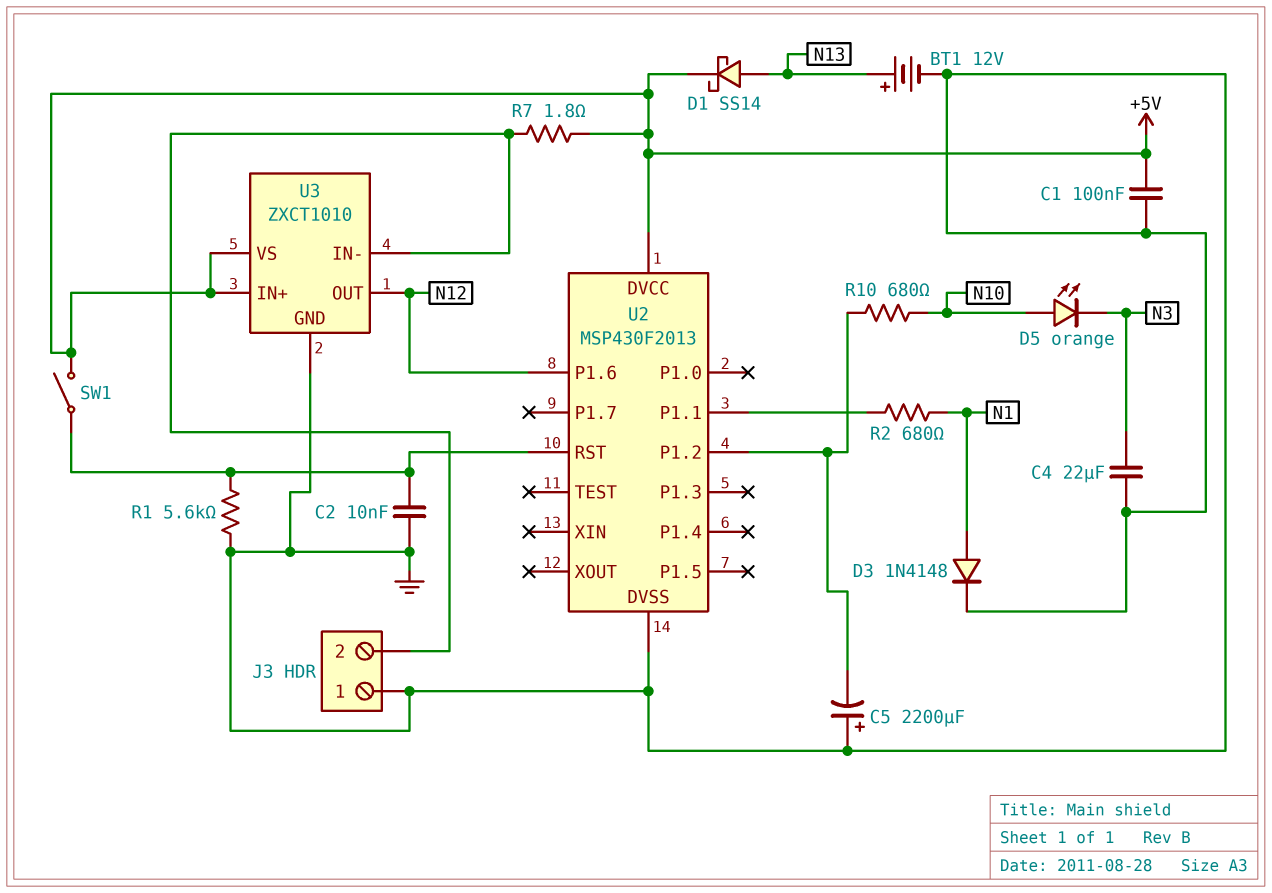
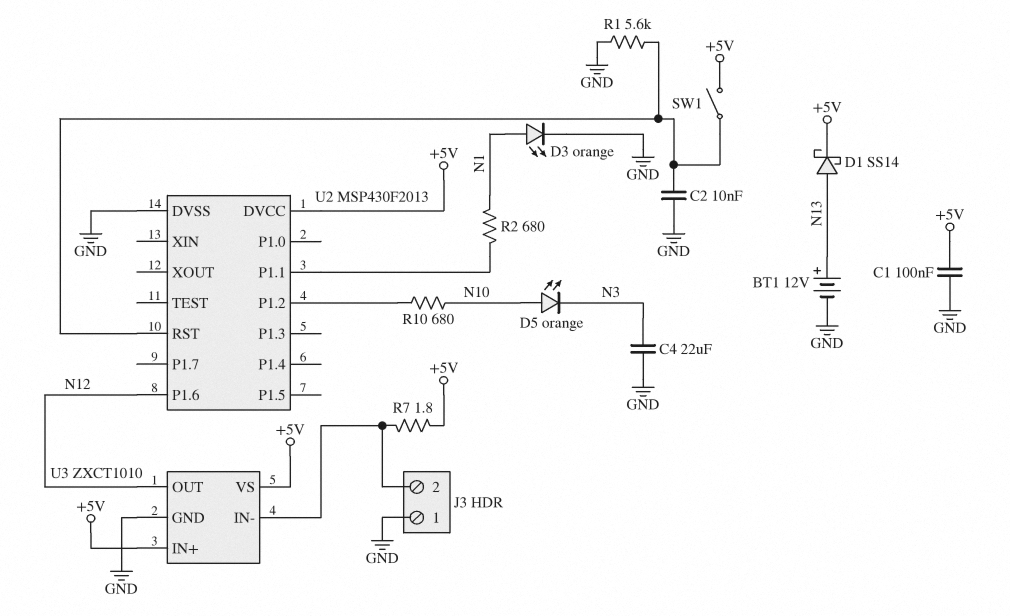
C5: 2200uF (plus GND, minus U2/P1.2) -> none
D3: diode 1N4148 (A N1, K GND) -> LED orange (A N1, K GND)

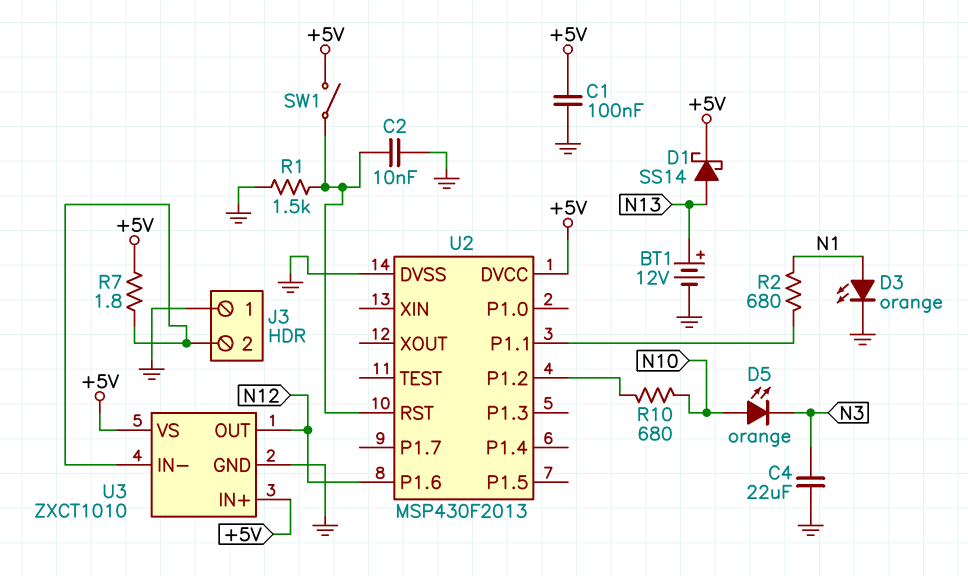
R1: 5.6k (GND, U2/RST) -> 1.5k (GND, U2/RST)

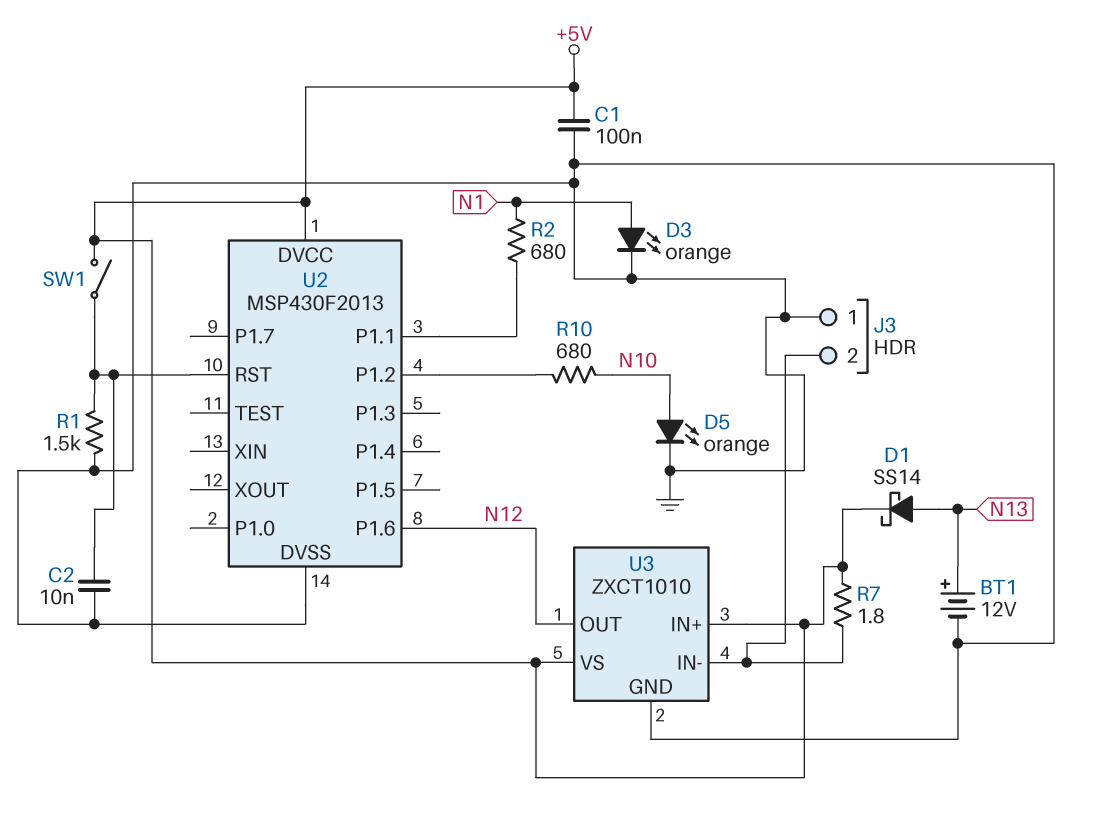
C4: 22uF (GND, N3) -> none
D5: LED orange (A N10, K N3) -> LED orange (A N10, K GND)

